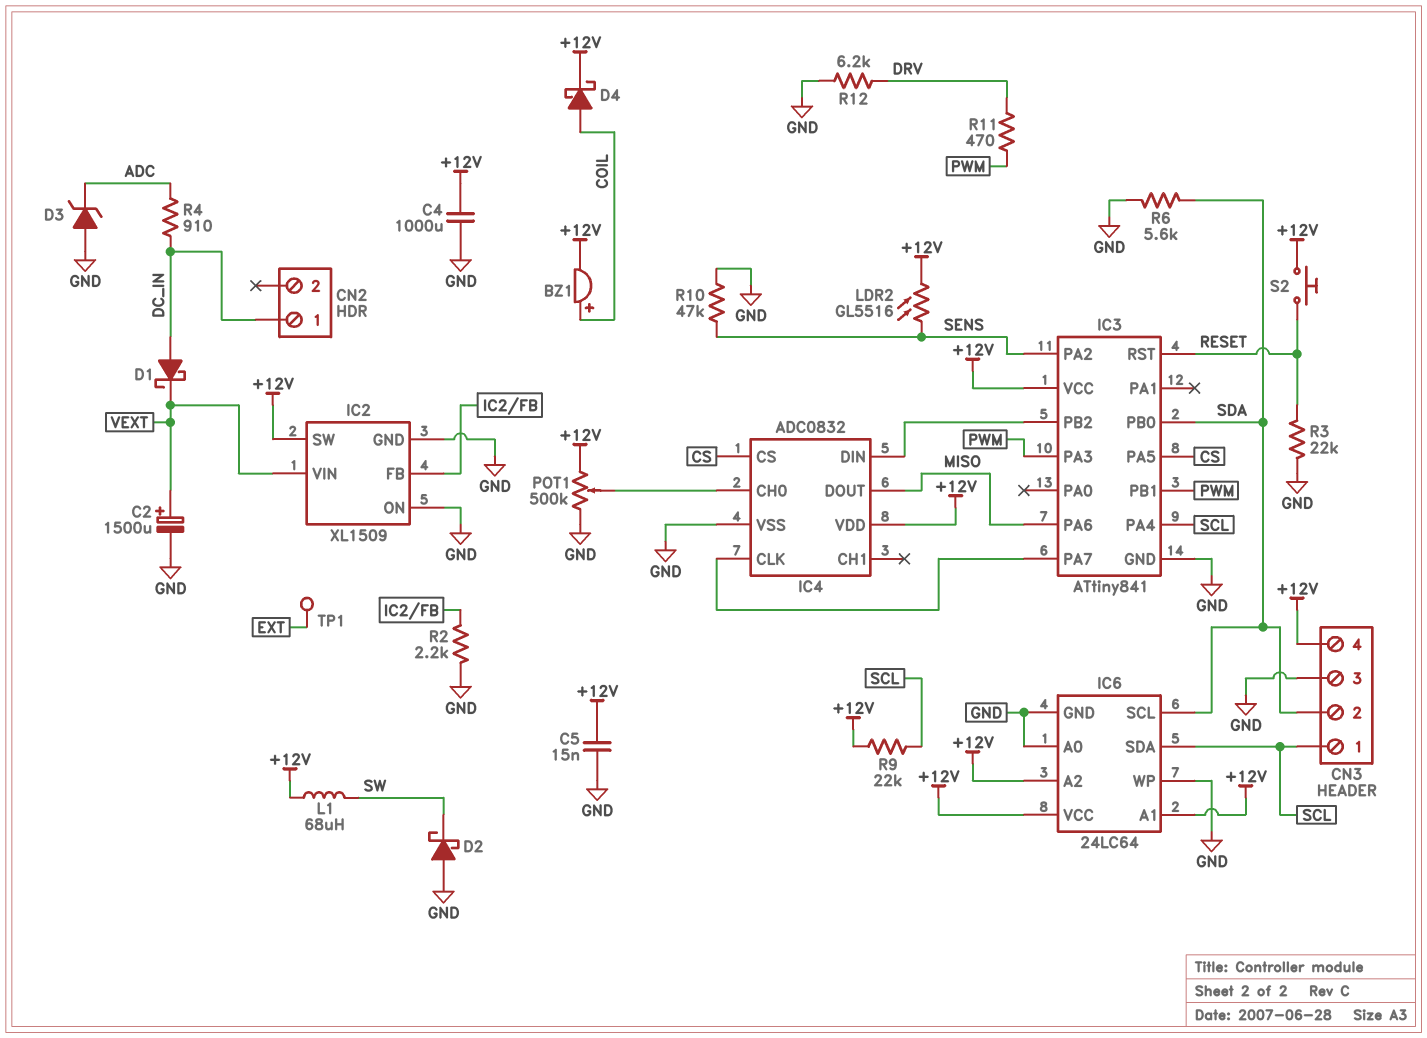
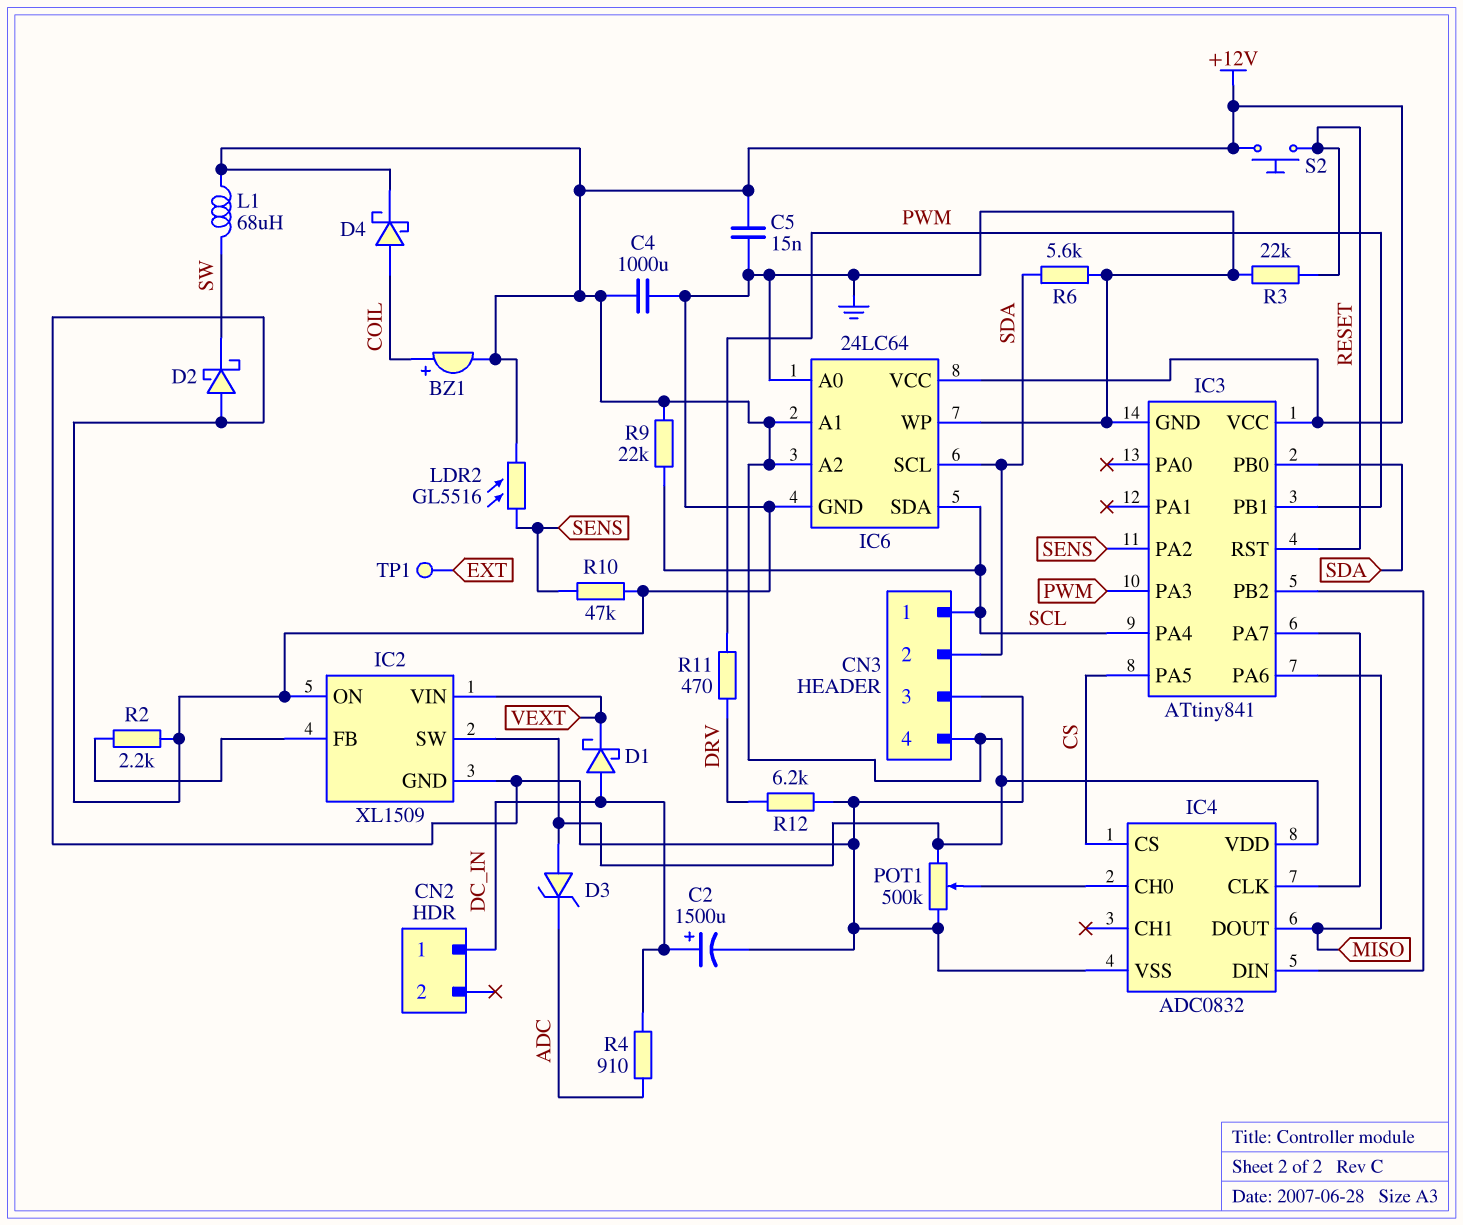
C2: 1500uF (plus VEXT, minus GND) -> 1500uF (plus DC_IN, minus GND)
D3: zener (A GND, K ADC) -> zener (A +12V, K ADC)

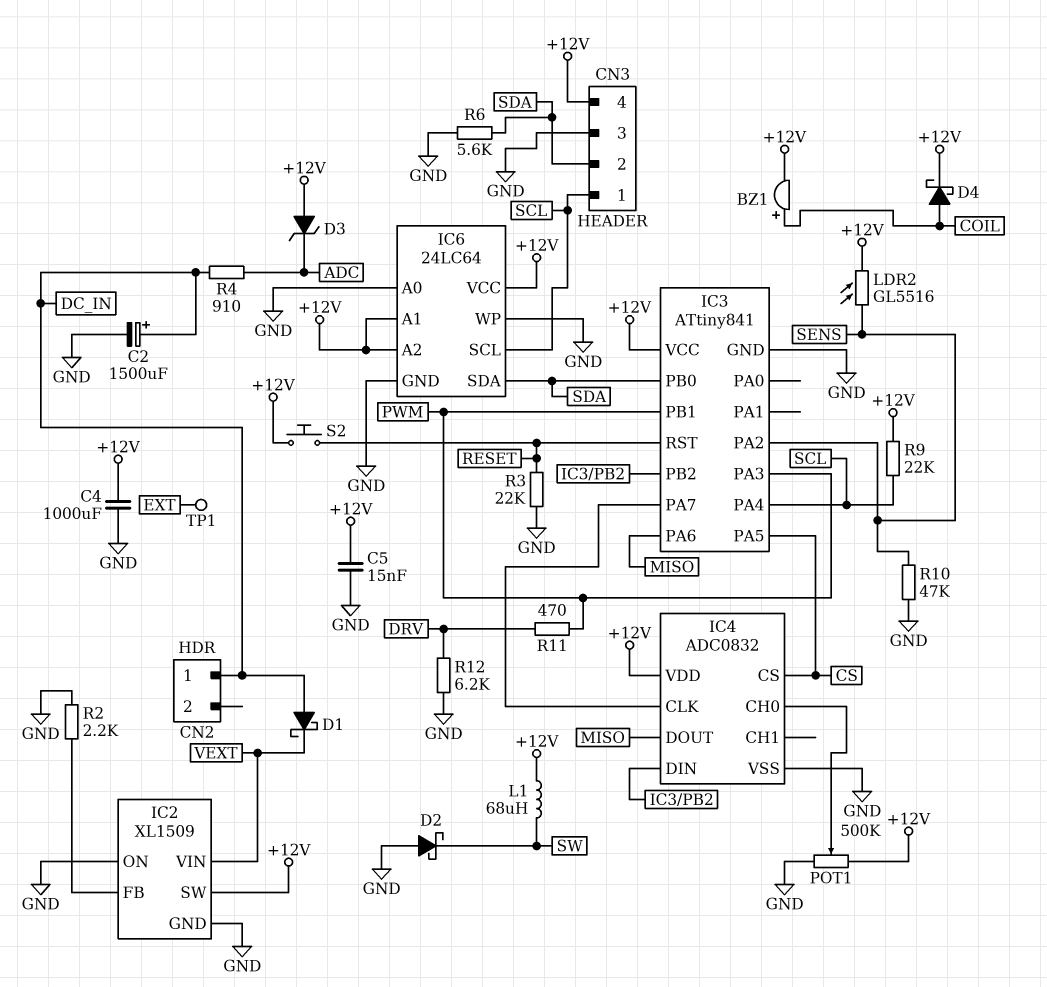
IC6 pin SCL: SDA -> SCL
IC6 pin SDA: SCL -> SDA

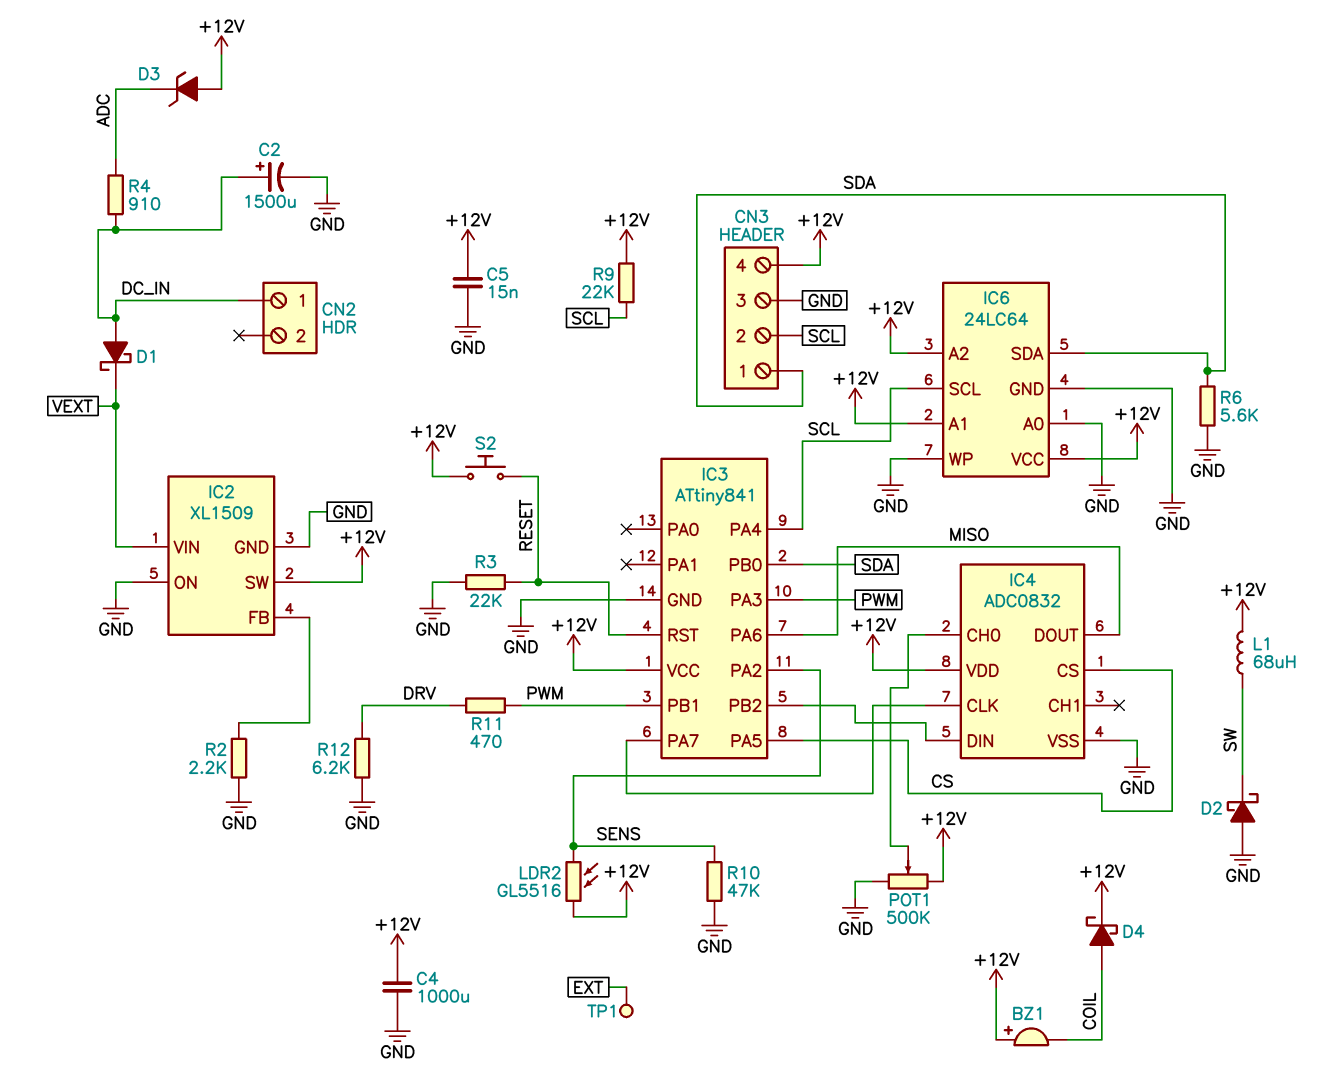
BZ1: buzzer (plus COIL, minus +12V) -> buzzer (plus +12V, minus COIL)
CN3 pin 1: SCL -> SDA
CN3 pin 2: SDA -> SCL

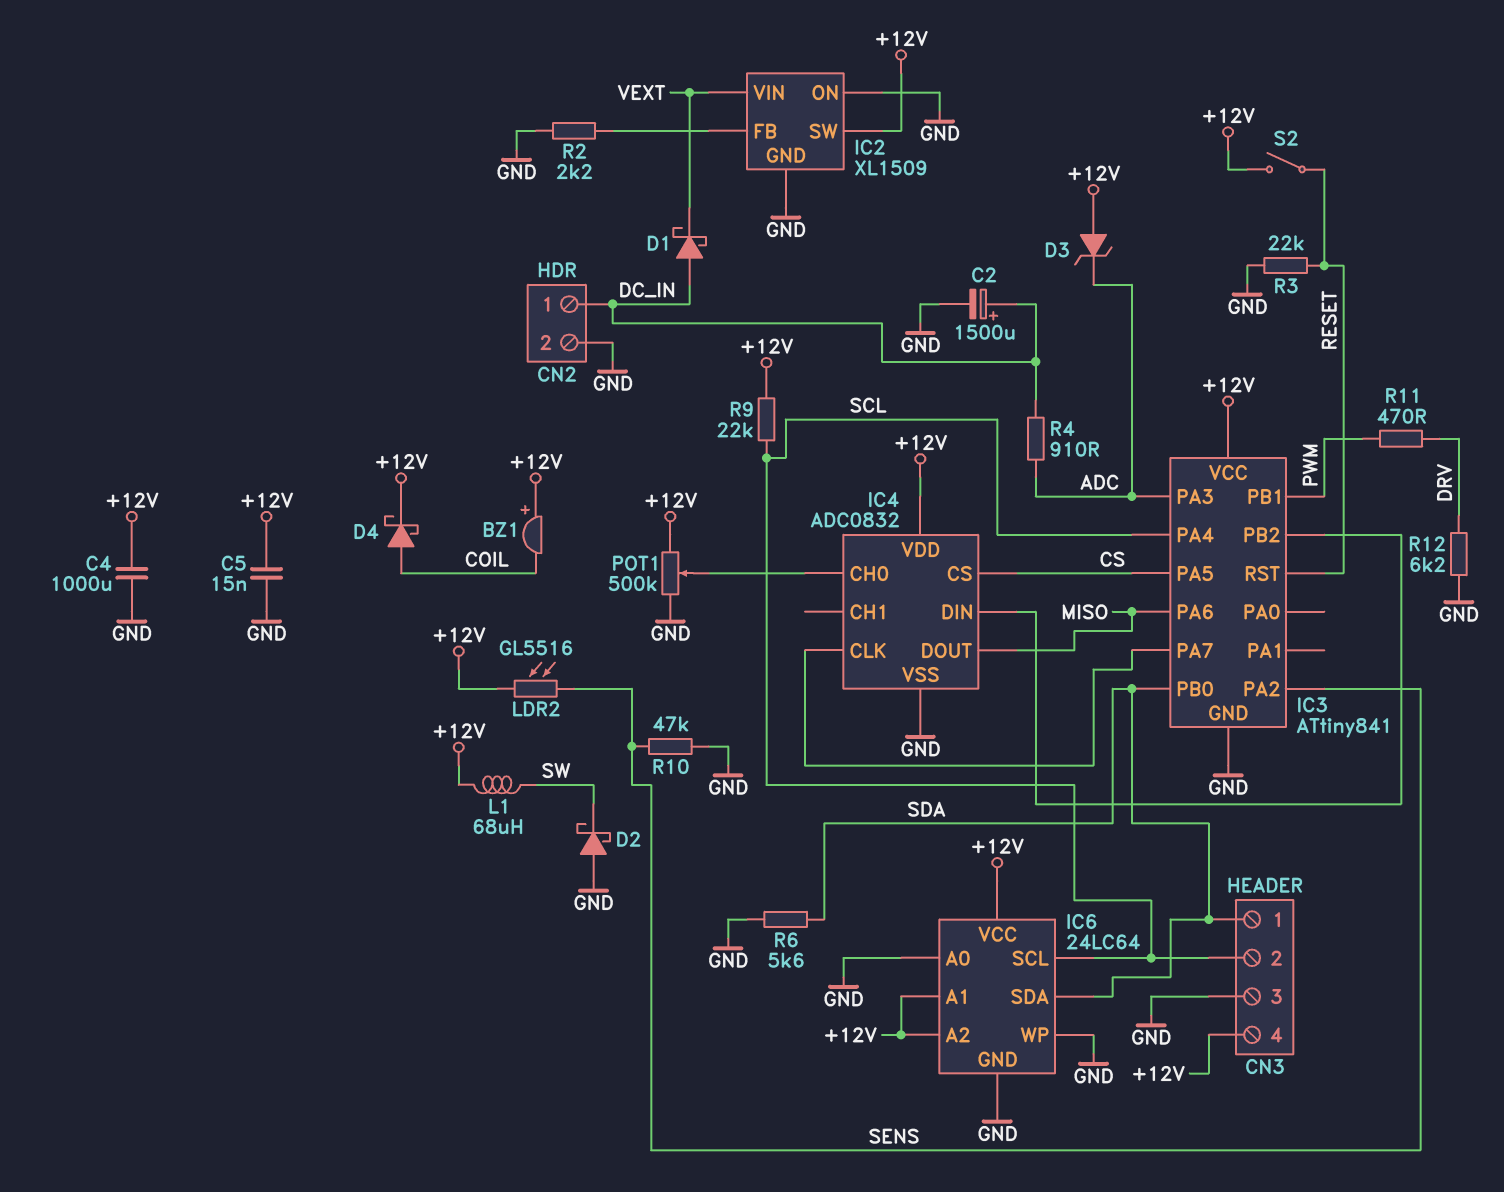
CN2 pin 2: none -> GND
IC3 pin PA3: PWM -> ADC
S2: button (+12V, RESET) -> switch (+12V, RESET)
TP1: test point (EXT) -> none

